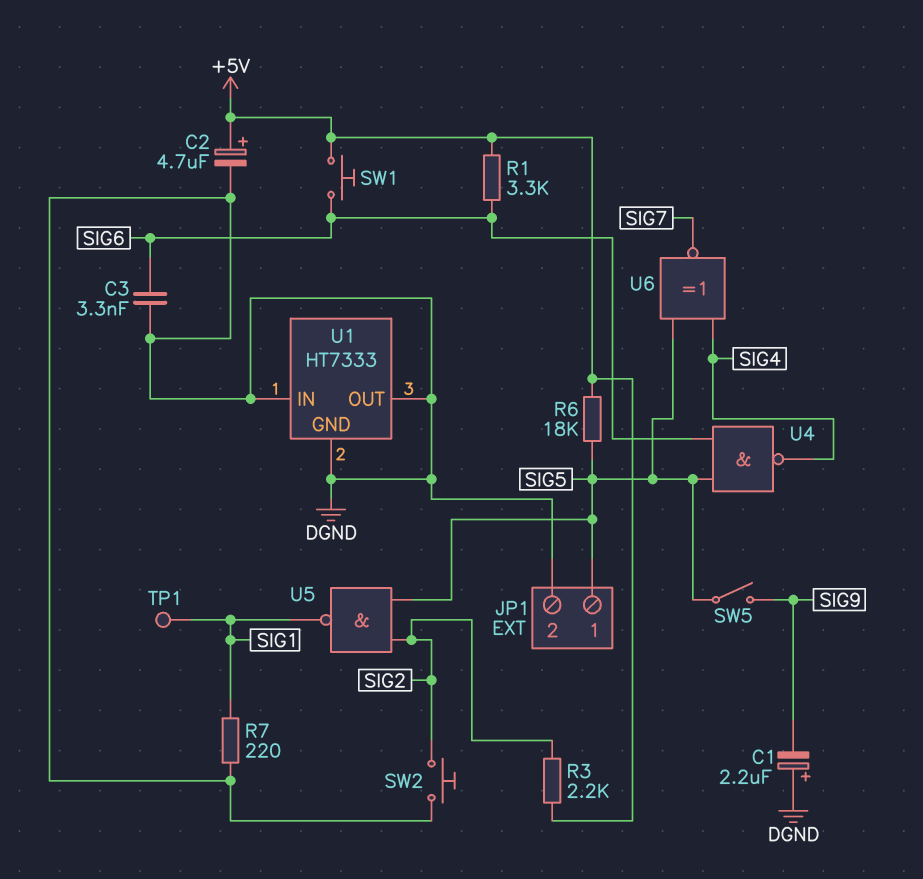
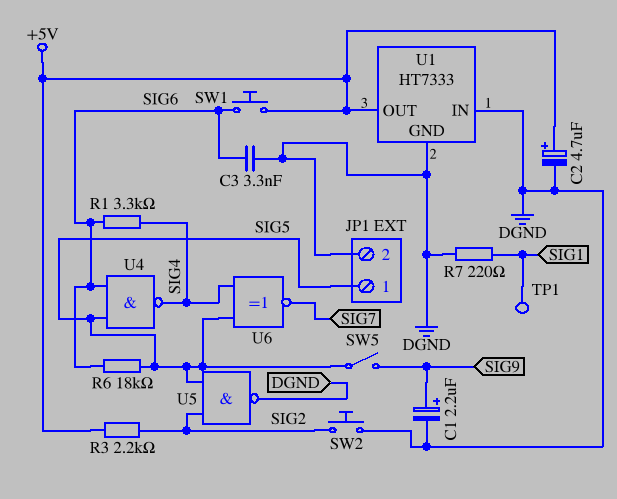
C1: 2.2uF (plus DGND, minus SIG9) -> 2.2uF (plus SIG9, minus DGND)
R1: 3.3k (+5V, SIG6) -> 3.3k (SIG4, SIG6)
R6: 18k (+5V, SIG5) -> 18k (SIG5, SIG6)
U1 pin OUT: DGND -> +5V
U5: NAND (in SIG2, in SIG5, out SIG1) -> NAND (in SIG2, in SIG5, out DGND)

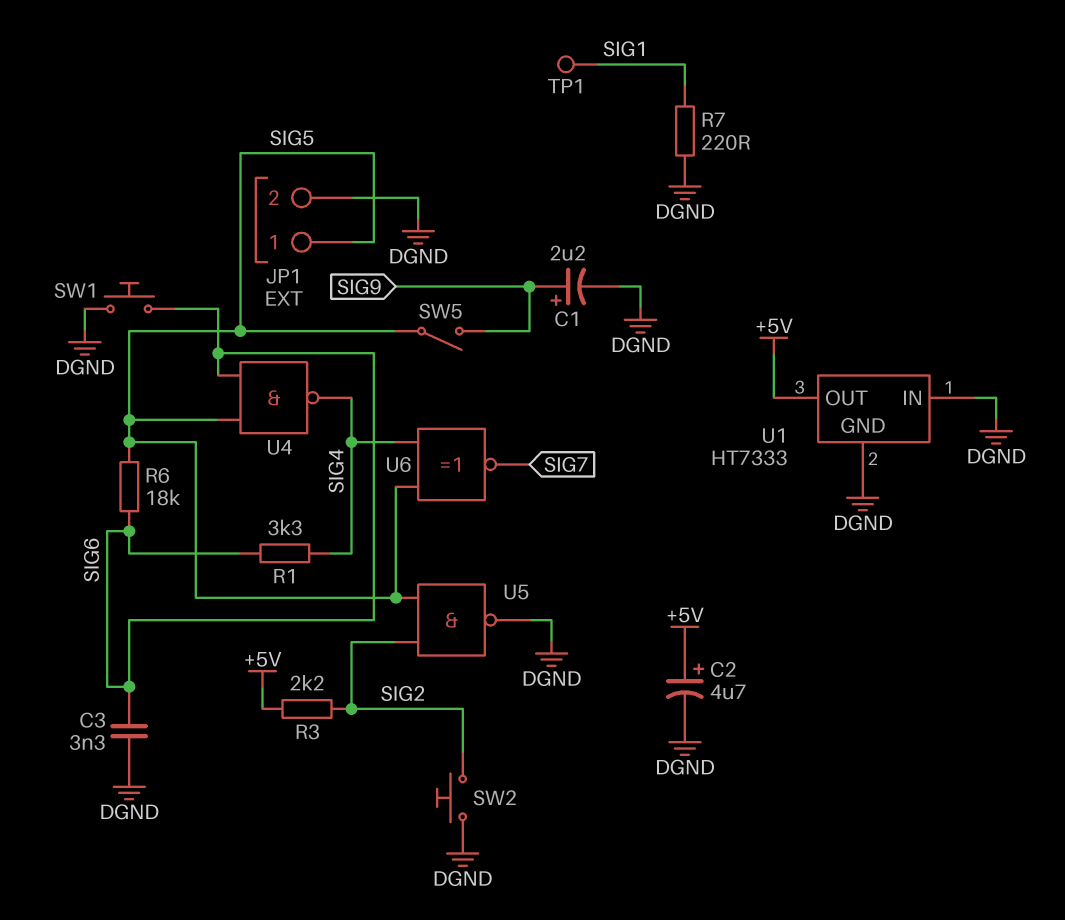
SW1: button (+5V, SIG6) -> button (DGND, SIG6)

